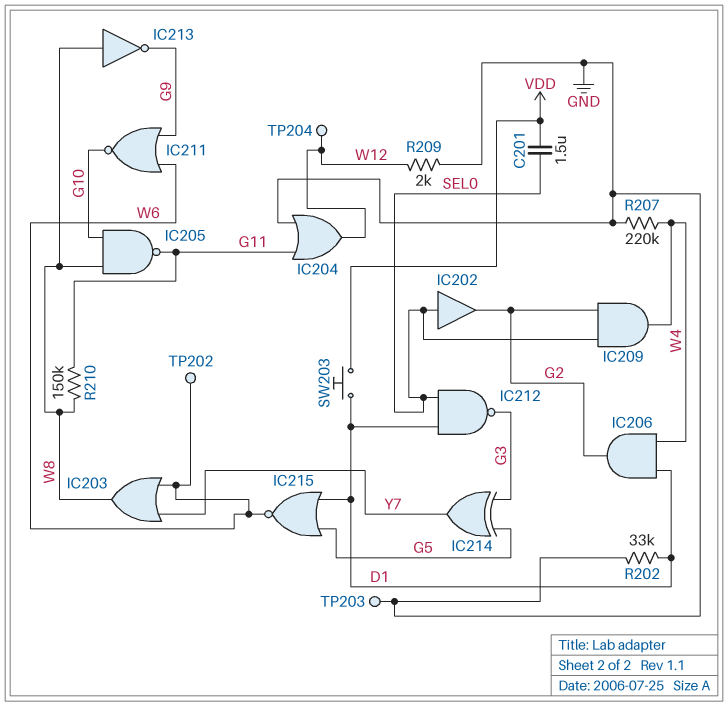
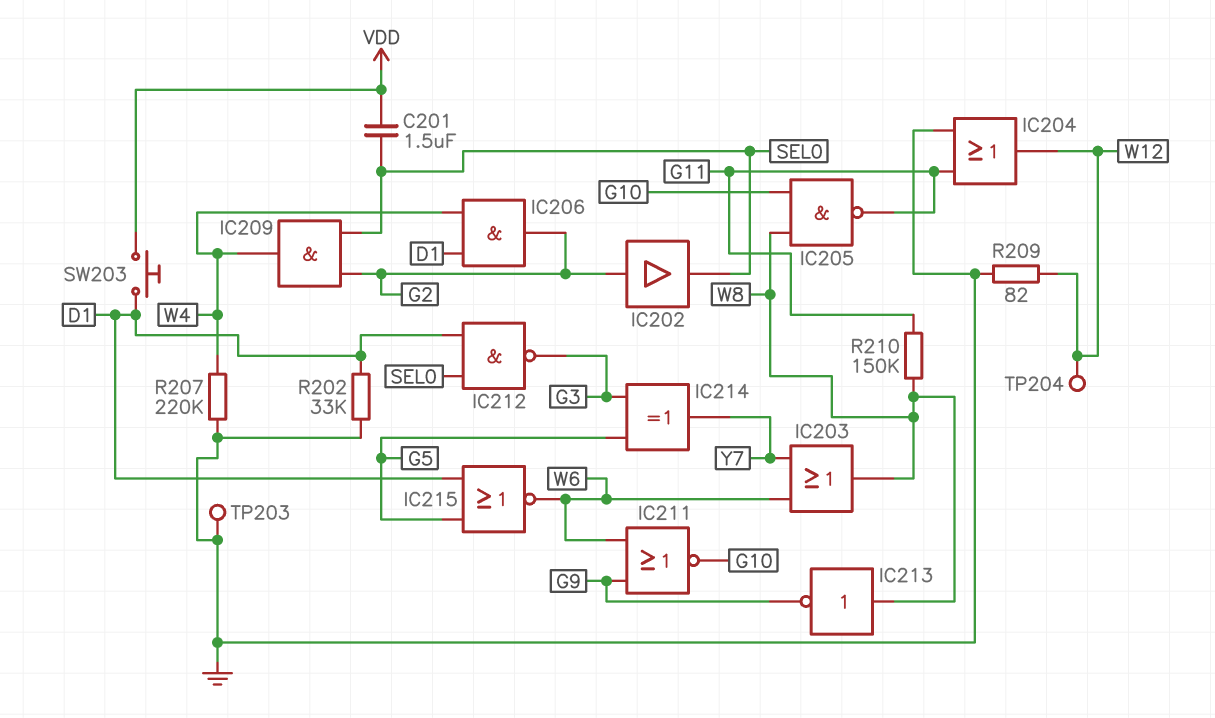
IC202: buffer (in SEL0, out G2) -> buffer (in G2, out SEL0)
R209: 2k (GND, W12) -> 82 (GND, W12)
TP202: test point (W6) -> none

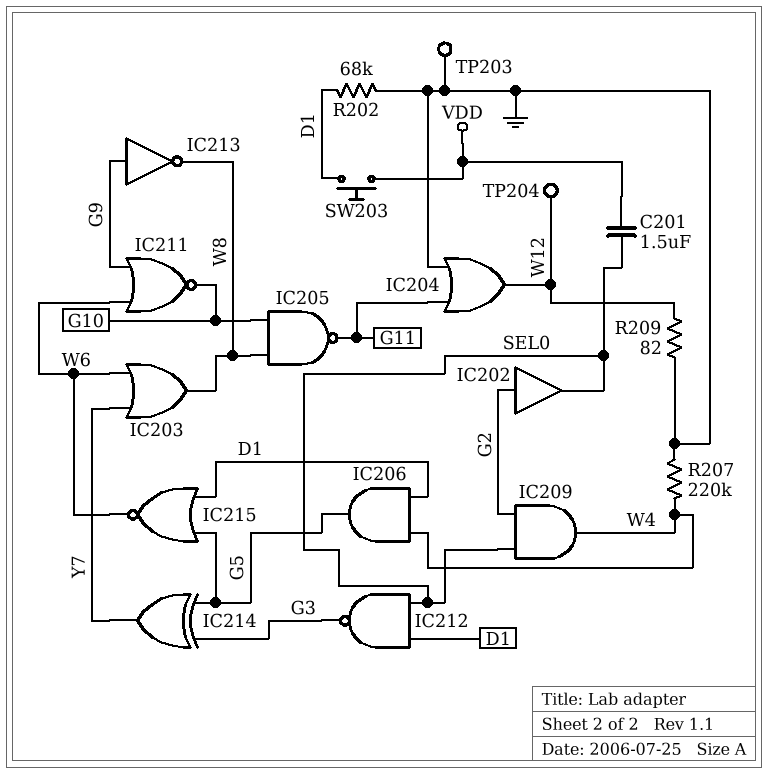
IC206: AND (in D1, in W4, out G2) -> AND (in D1, in W4, out G5)
IC213: NOT (in W8, out G9) -> NOT (in G9, out W8)
R202: 33k (D1, GND) -> 68k (D1, GND)
R210: 150k (G11, W8) -> none

